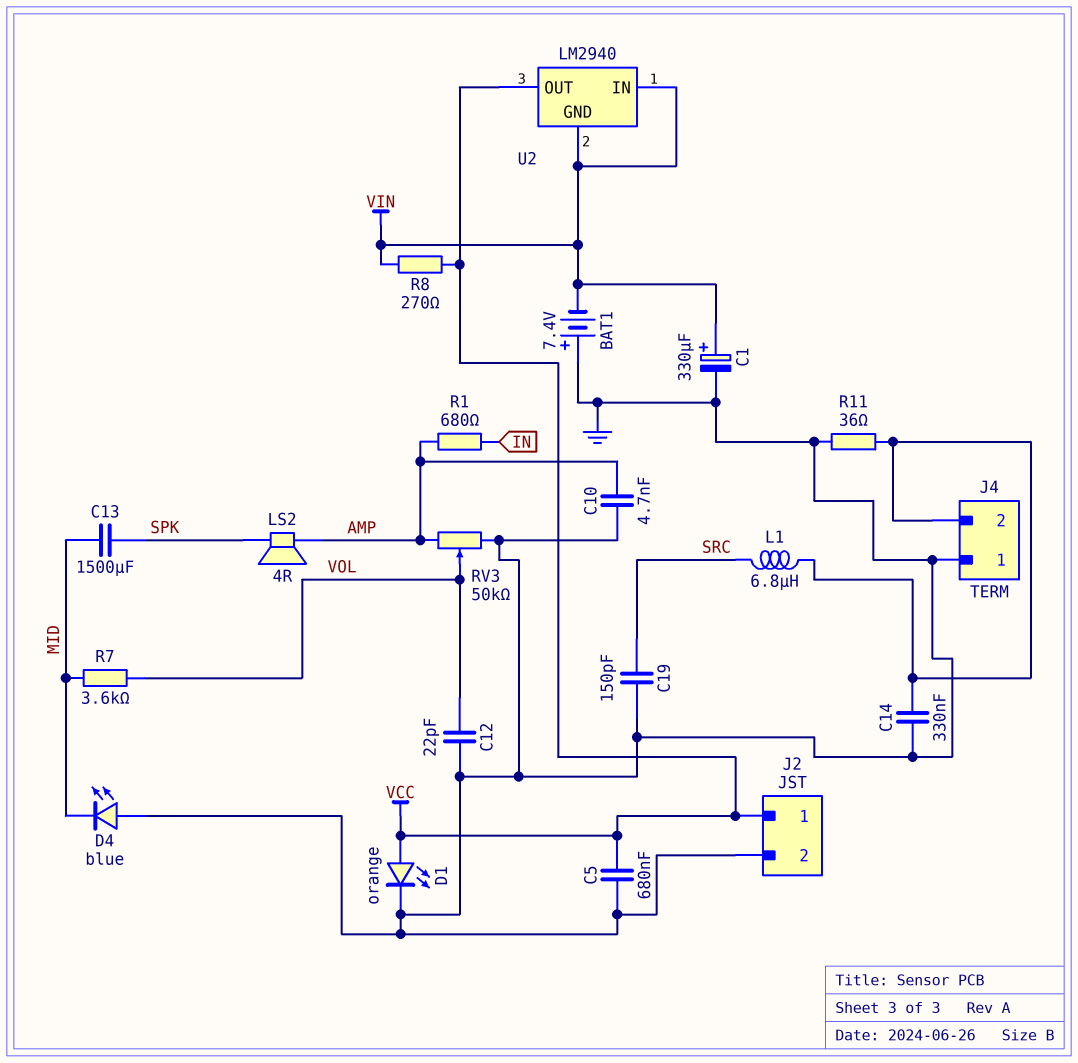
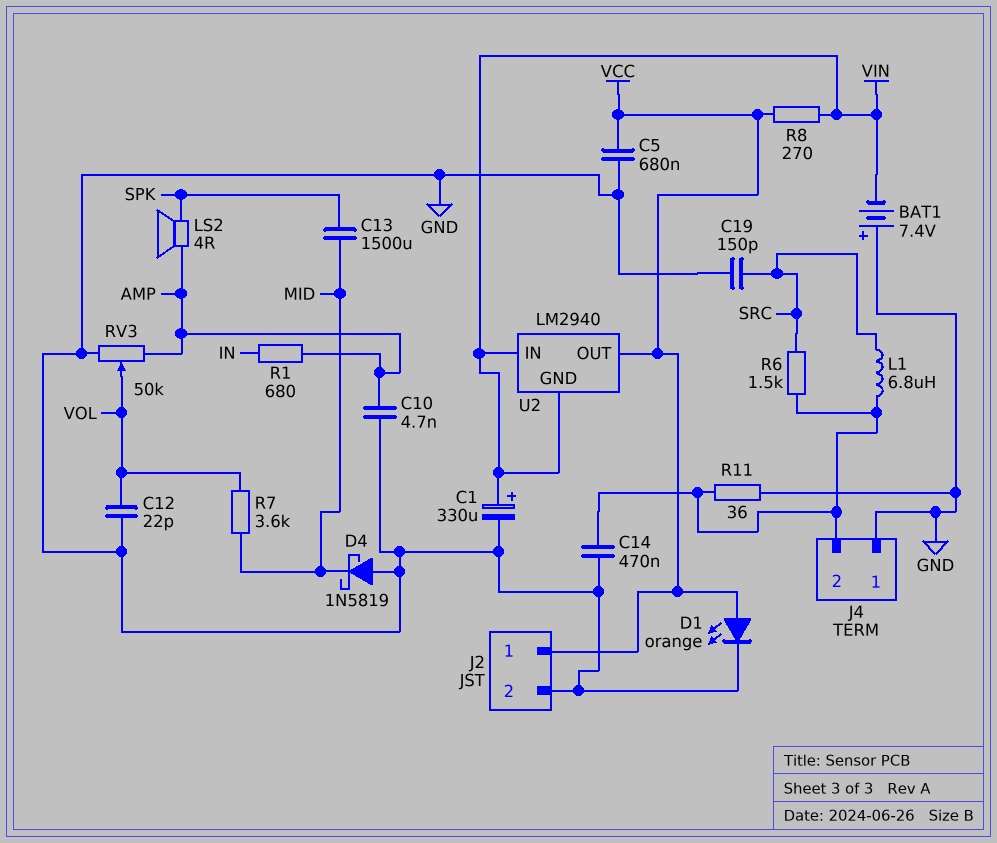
C14: 330nF (GND, J4/2) -> 470nF (GND, J4/2)
D4: LED blue (A GND, K MID) -> schottky 1N5819 (A GND, K MID)
R6: none -> 1.5k (J4/2, SRC)

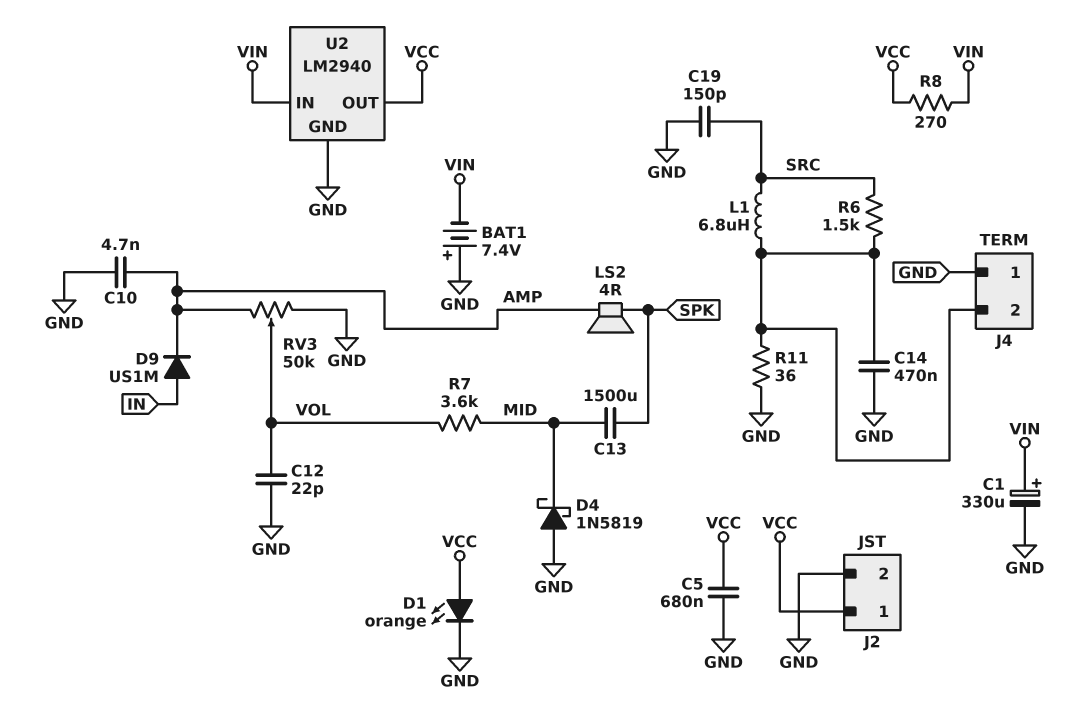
D9: none -> diode US1M (A IN, K AMP)
R1: 680 (AMP, IN) -> none
U2 pin GND: VIN -> GND

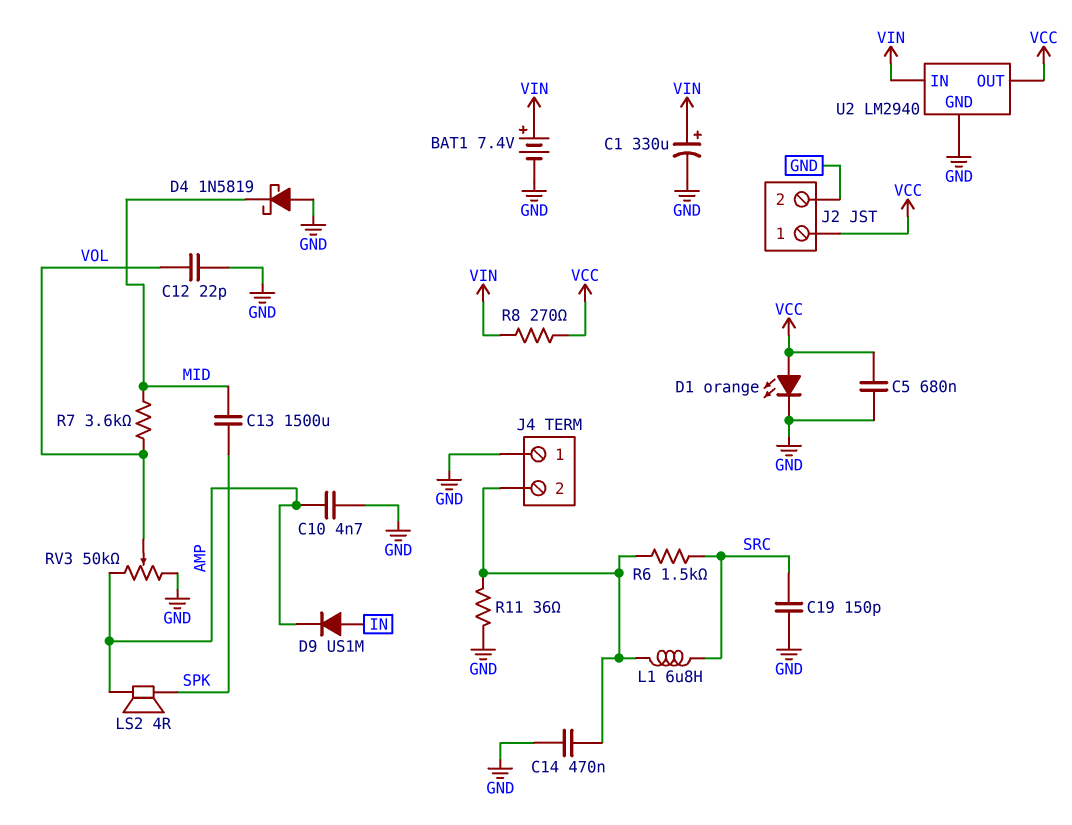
BAT1: 7.4V (plus GND, minus VIN) -> 7.4V (plus VIN, minus GND)

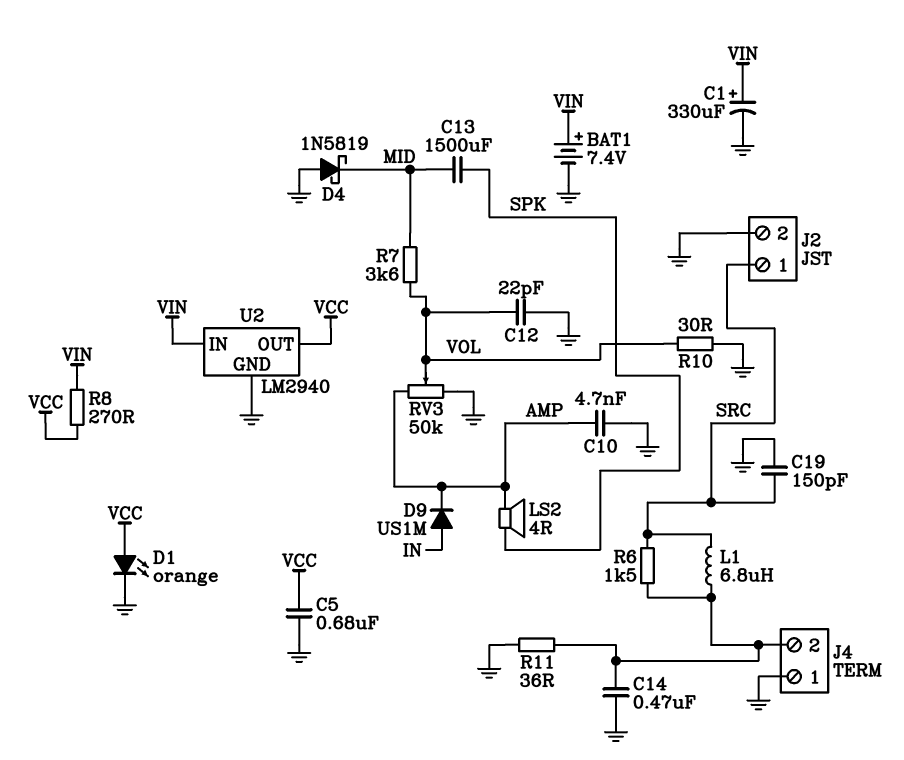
J2 pin 1: VCC -> SRC
R10: none -> 30 (GND, VOL)

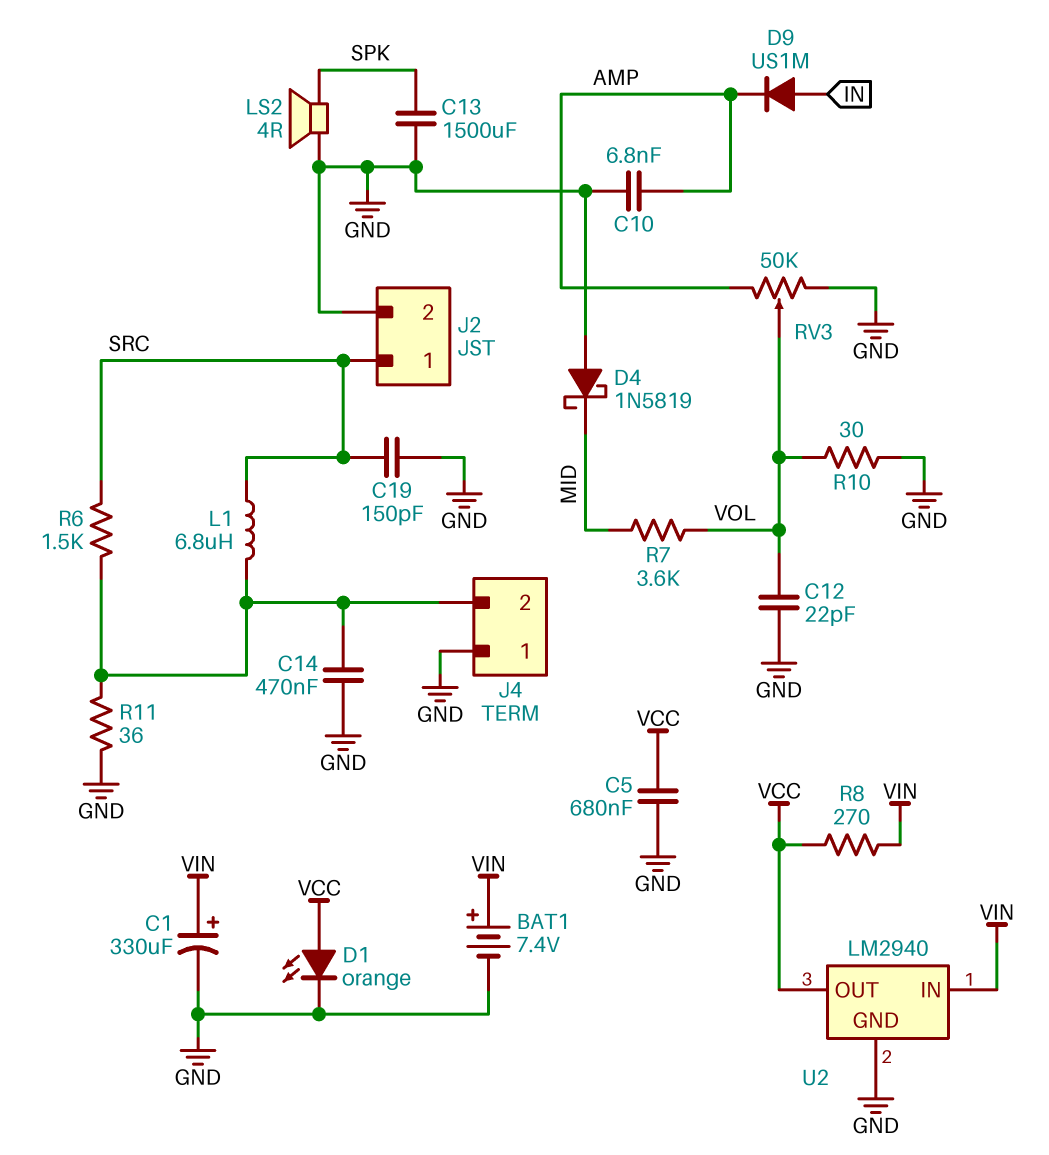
C10: 4.7nF (AMP, GND) -> 6.8nF (AMP, GND)
C13: 1500uF (MID, SPK) -> 1500uF (GND, SPK)
LS2: speaker 4R (AMP, SPK) -> speaker 4R (GND, SPK)

